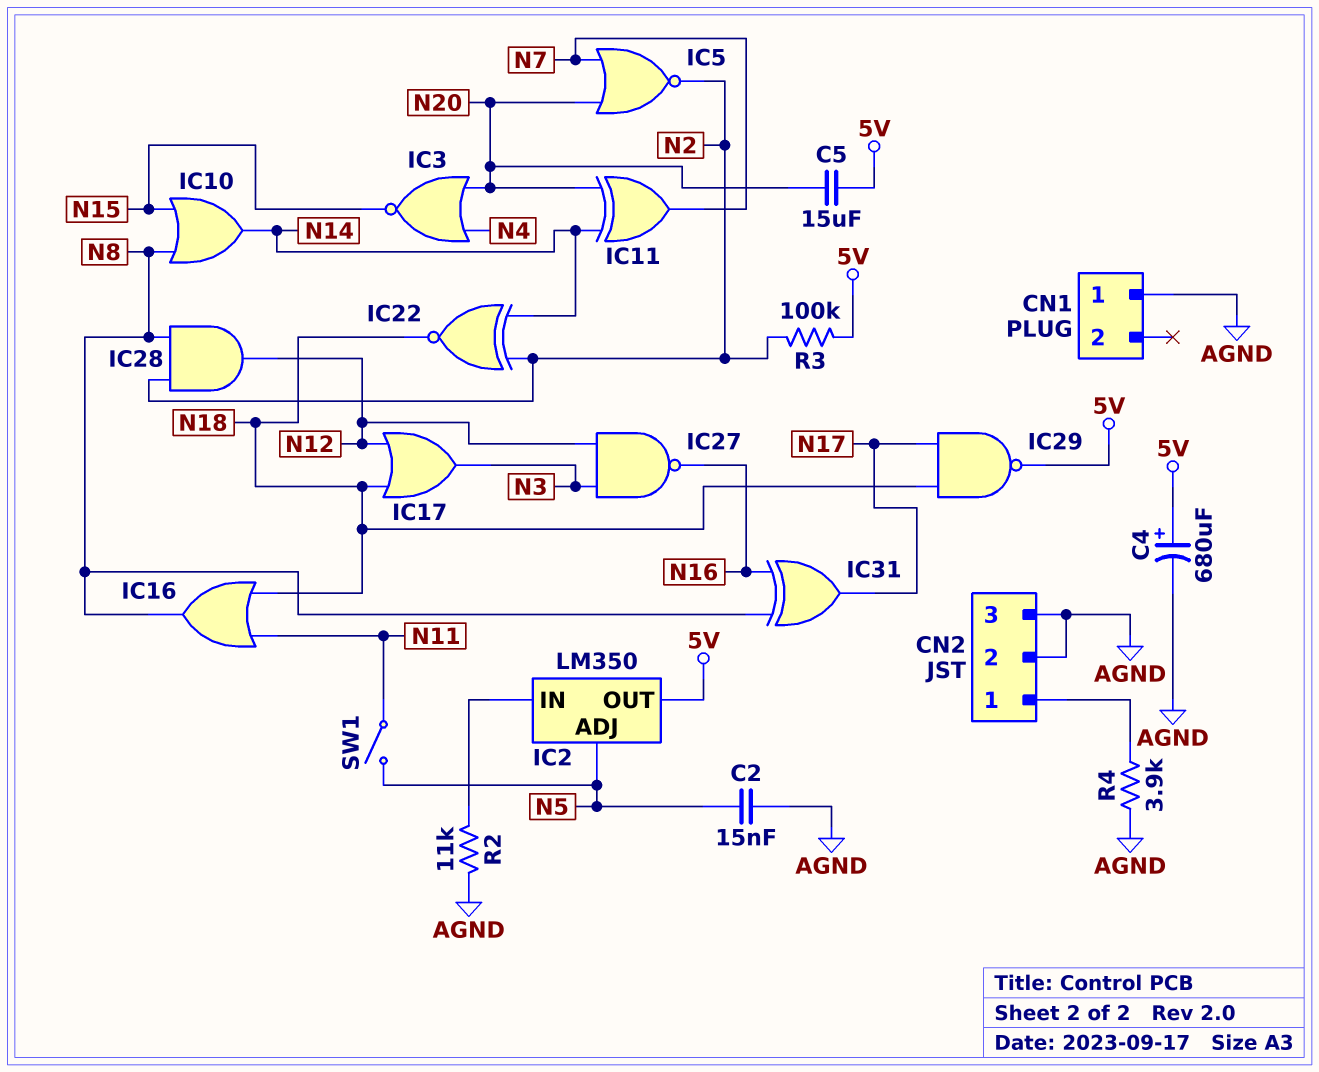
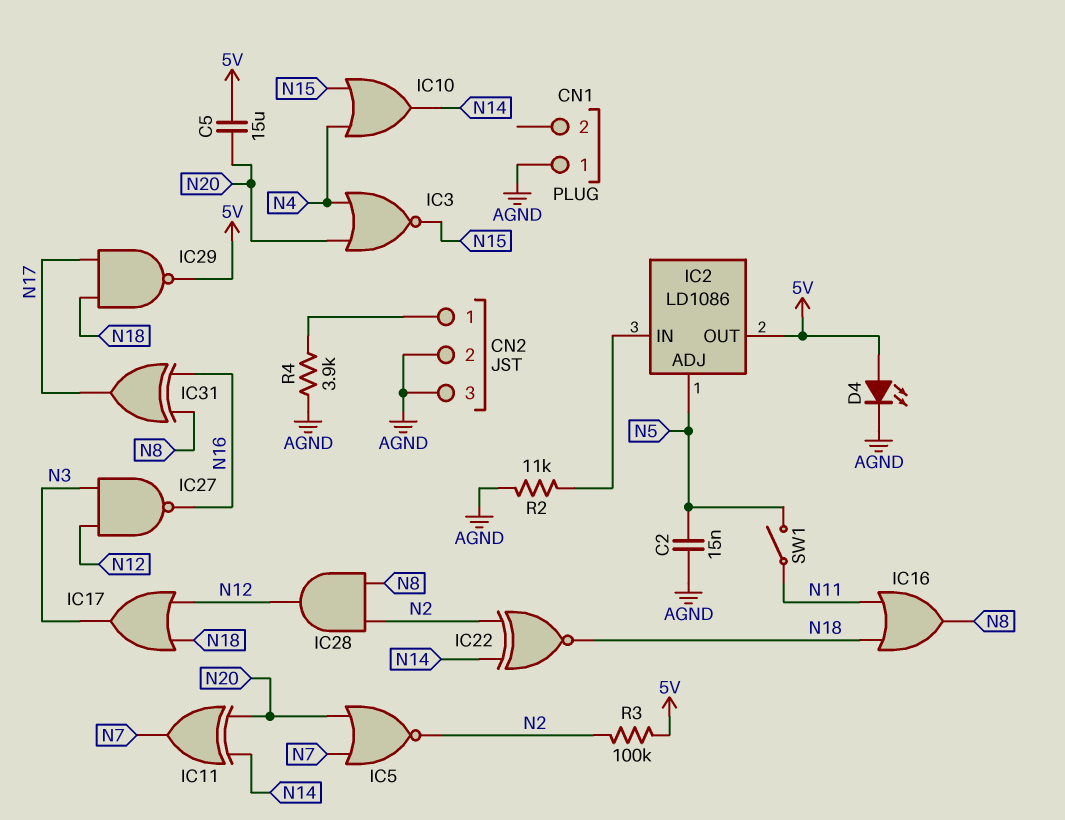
C4: 680uF (plus 5V, minus AGND) -> none
D4: none -> LED (A 5V, K AGND)
IC2: LM350 -> LD1086
IC10: OR (in N8, in N15, out N14) -> OR (in N4, in N15, out N14)

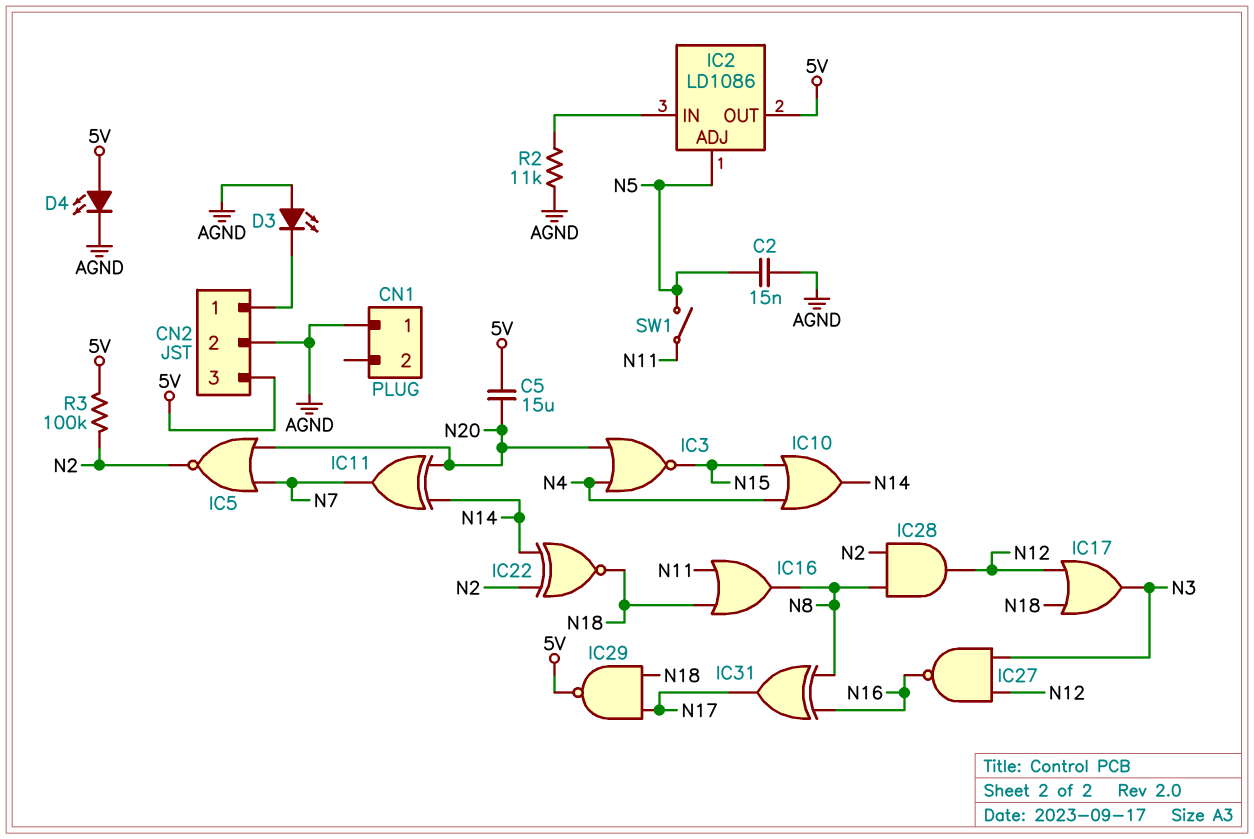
CN2 pin 3: AGND -> 5V
D3: none -> LED (A AGND, K CN2/1)
R4: 3.9k (AGND, CN2/1) -> none

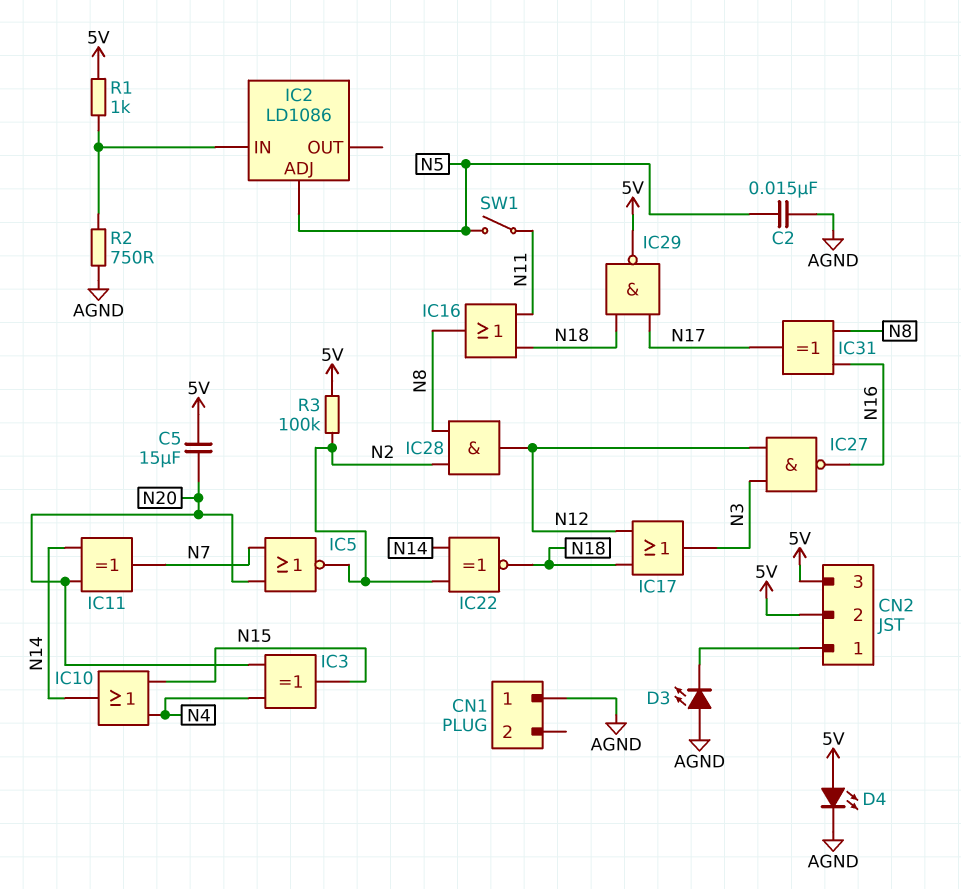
CN2 pin 2: AGND -> 5V
IC2 pin OUT: 5V -> none
IC3: NOR (in N4, in N20, out N15) -> XOR (in N4, in N20, out N15)
R1: none -> 1k (5V, IC2/IN)
R2: 11k (AGND, IC2/IN) -> 750 (AGND, IC2/IN)

